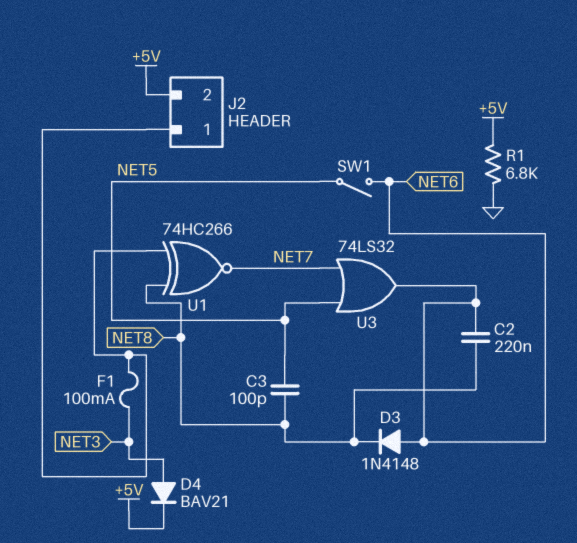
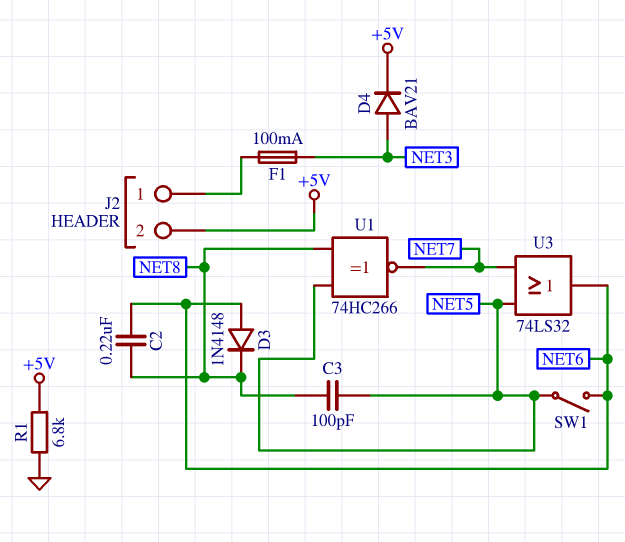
U1: XNOR 74HC266 (in J2/1, in NET8, out NET7) -> XNOR 74HC266 (in NET5, in NET8, out NET7)

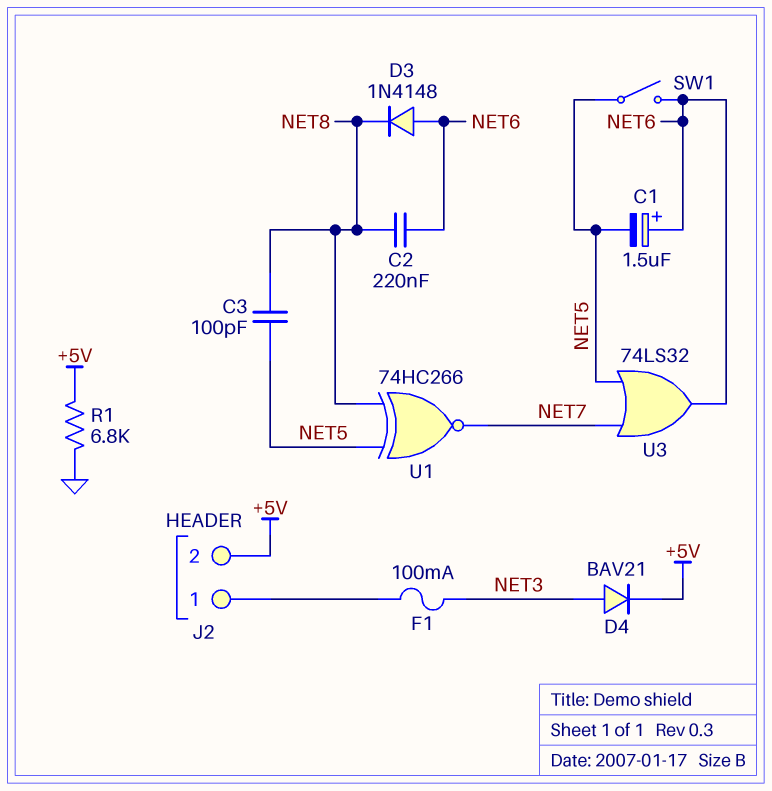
C1: none -> 1.5uF (plus NET6, minus NET5)

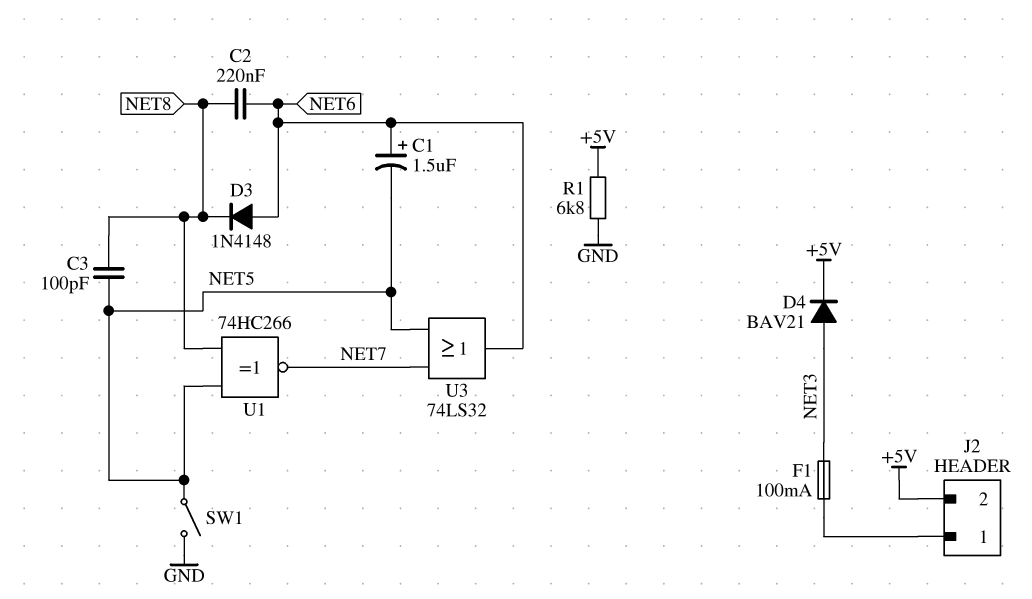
SW1: switch (NET5, NET6) -> switch (GND, NET5)

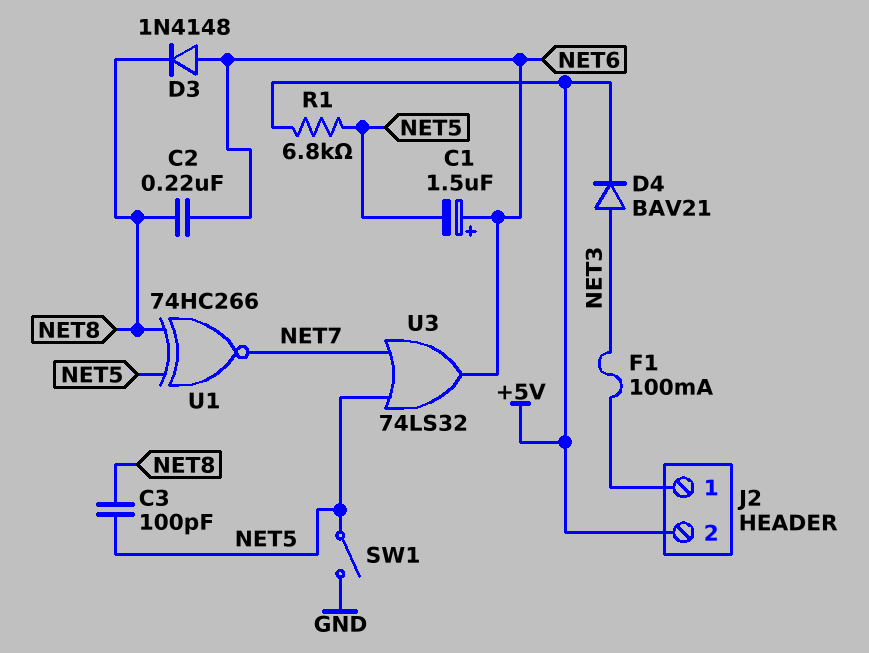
R1: 6.8k (+5V, GND) -> 6.8k (+5V, NET5)

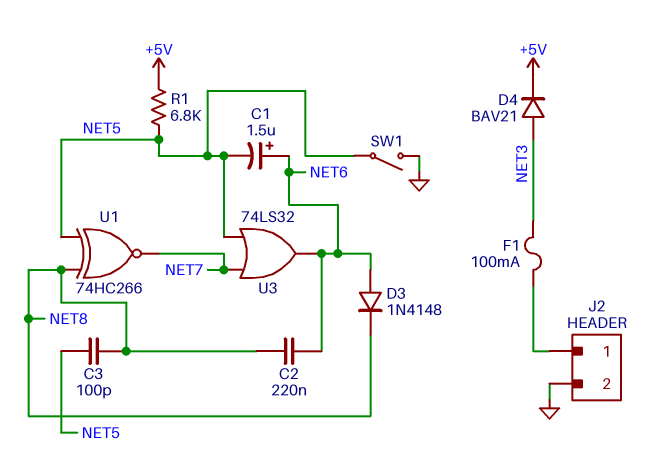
J2 pin 2: +5V -> GND

